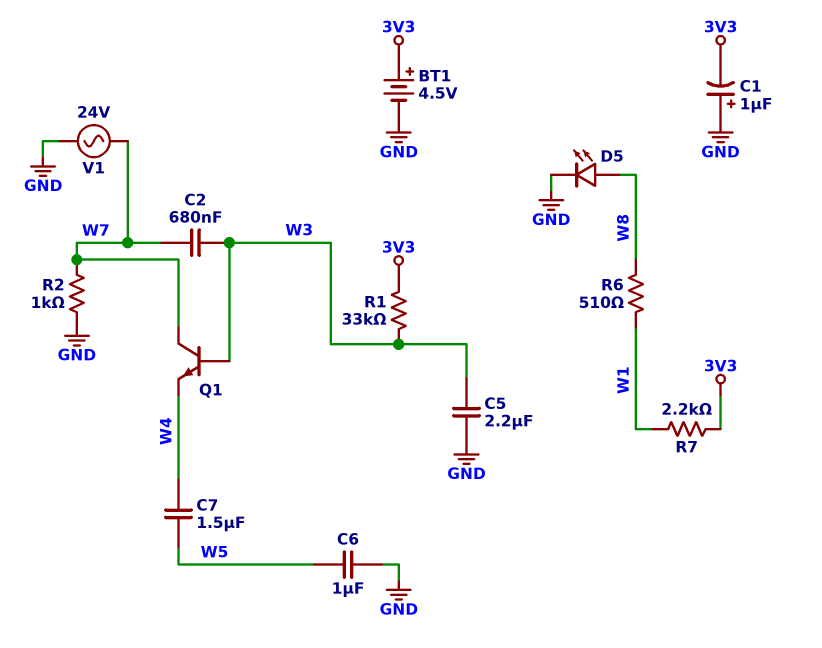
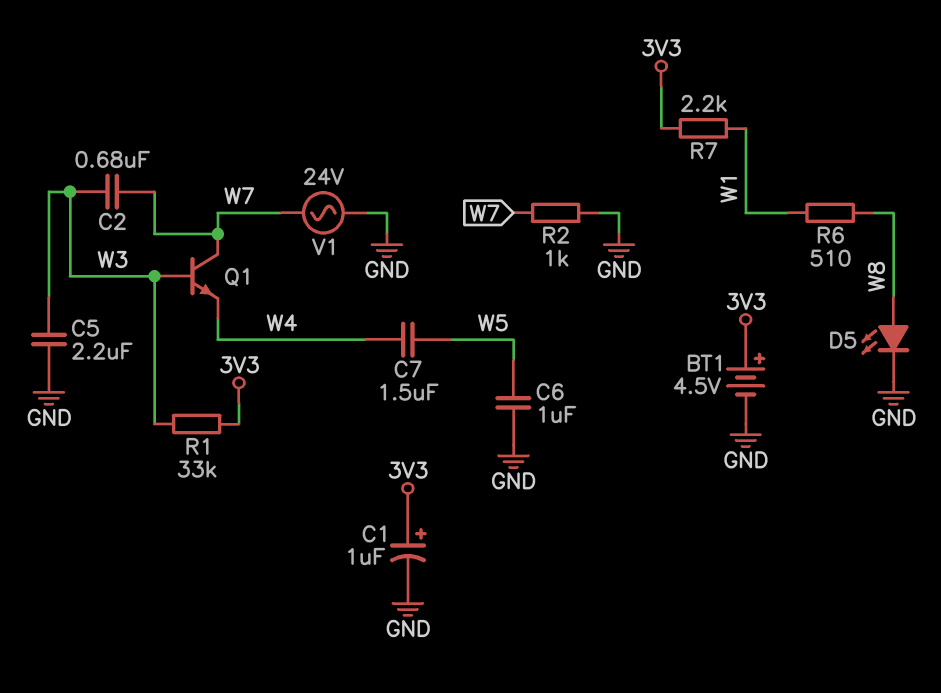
C1: 1uF (plus GND, minus 3V3) -> 1uF (plus 3V3, minus GND)

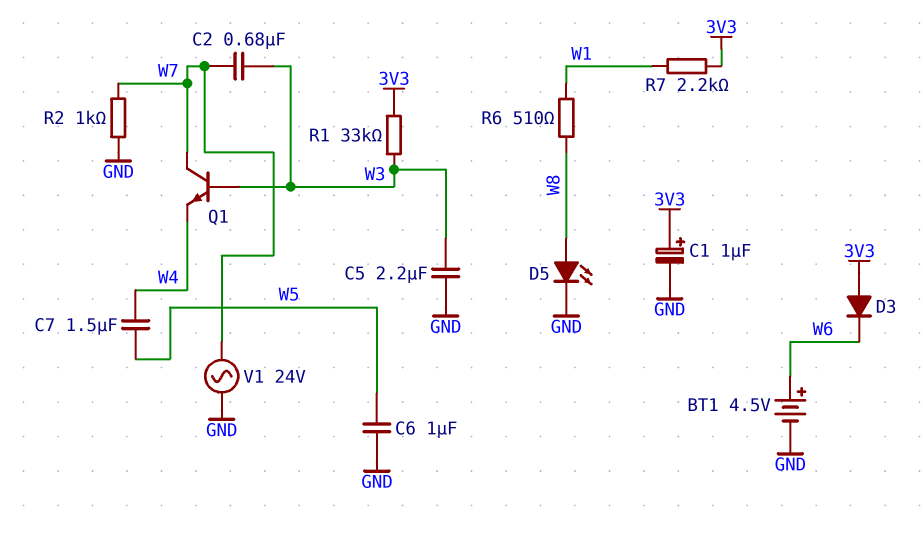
BT1: 4.5V (plus 3V3, minus GND) -> 4.5V (plus W6, minus GND)
D3: none -> diode (A 3V3, K W6)

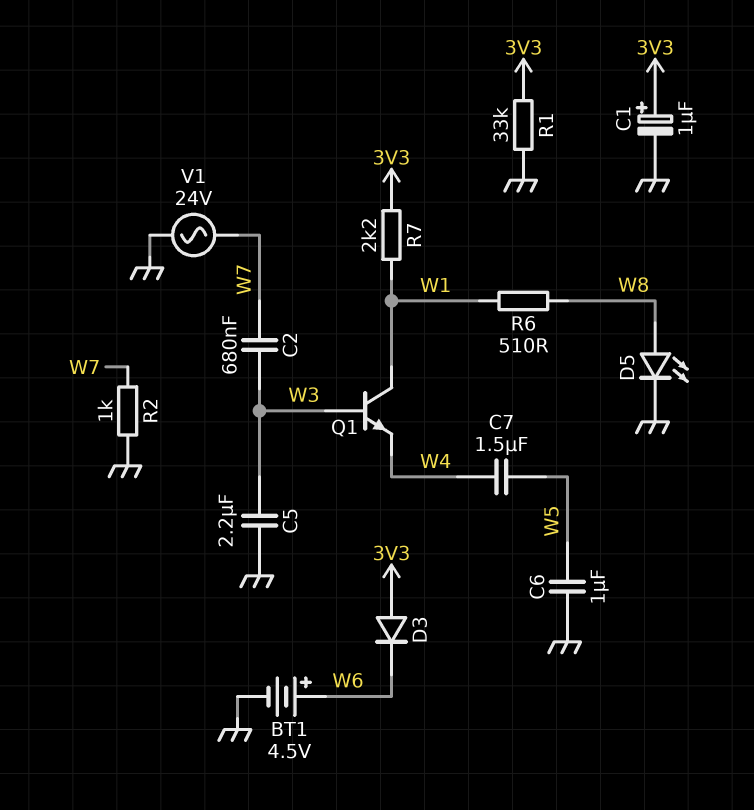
Q1: NPN (B W3, C W7, E W4) -> NPN (B W3, C W1, E W4)
R1: 33k (3V3, W3) -> 33k (3V3, GND)

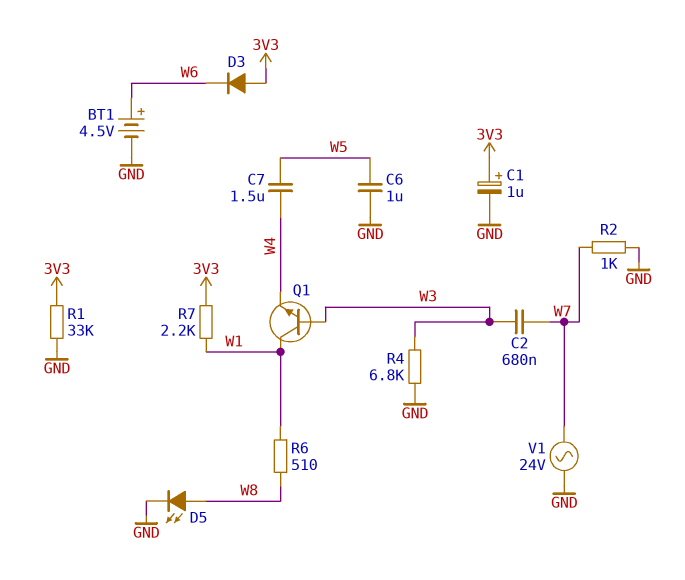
C5: 2.2uF (GND, W3) -> none
R4: none -> 6.8k (GND, W3)

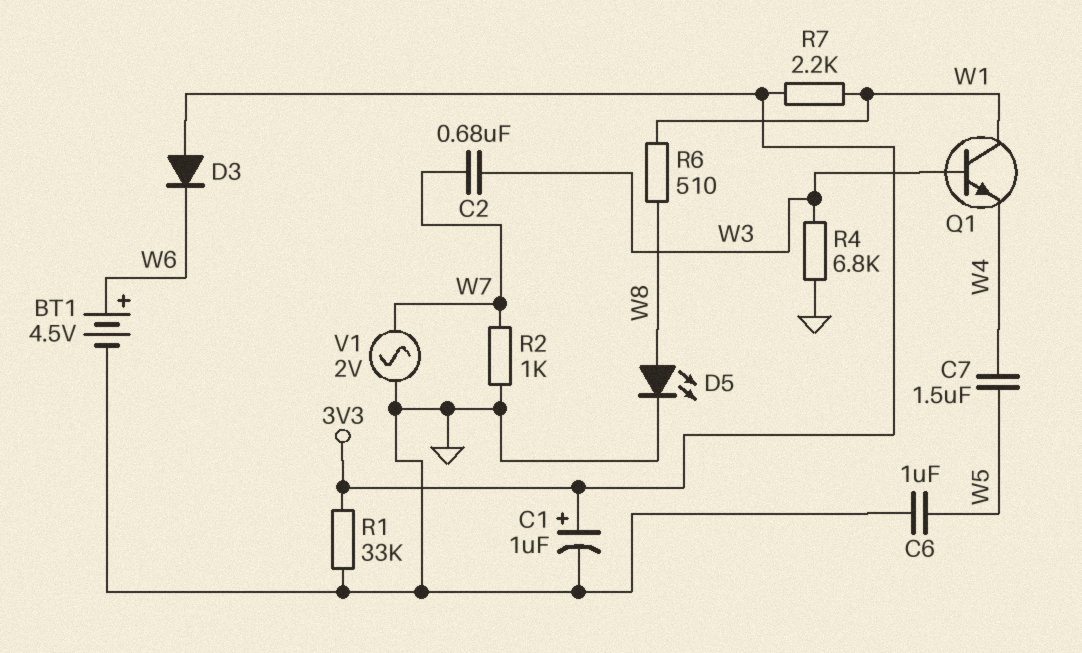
V1: AC 24V (GND, W7) -> AC 2V (GND, W7)

